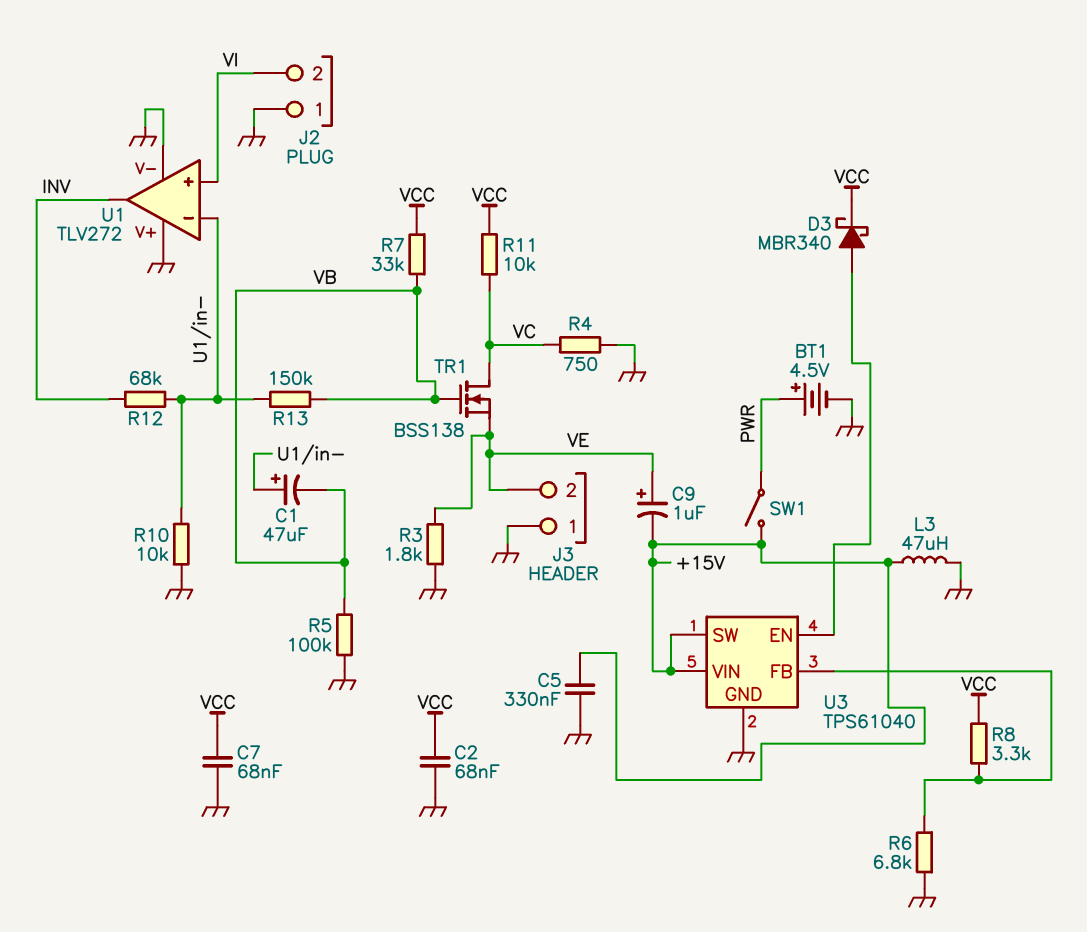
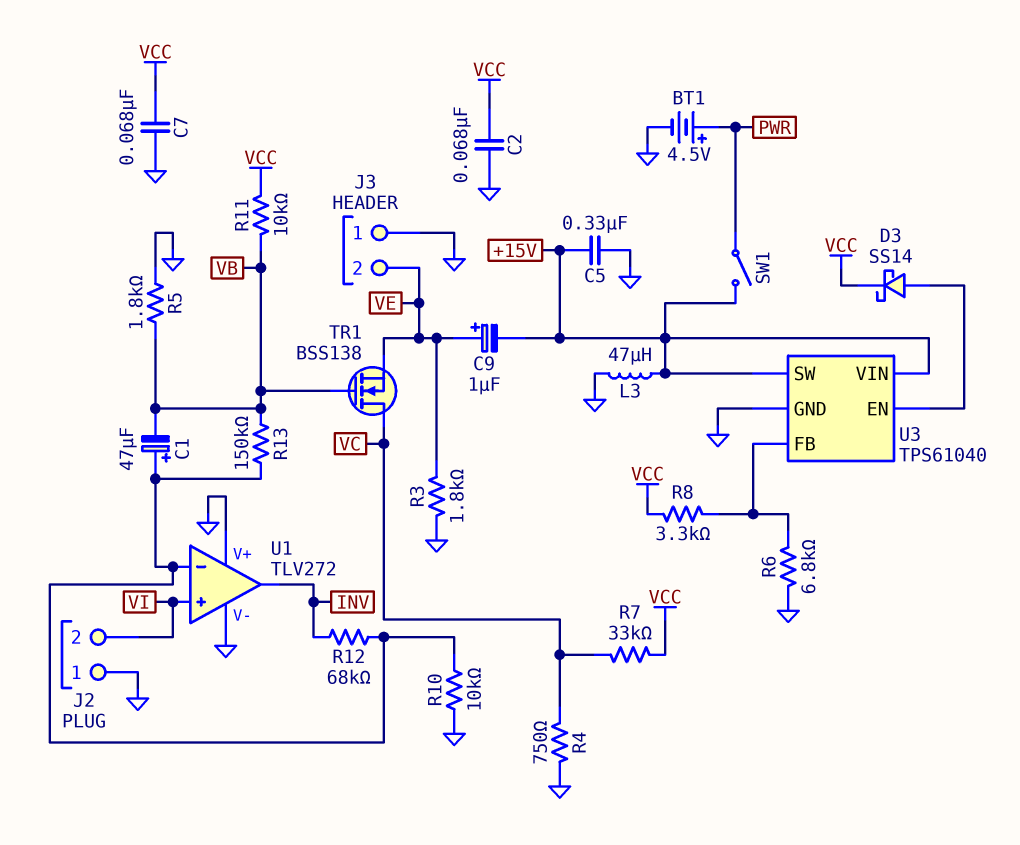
D3: schottky MBR340 (A U3/EN, K VCC) -> schottky SS14 (A U3/EN, K VCC)
R5: 100k (GND, VB) -> 1.8k (GND, VB)
R7: 33k (VB, VCC) -> 33k (VC, VCC)
R11: 10k (VC, VCC) -> 10k (VB, VCC)

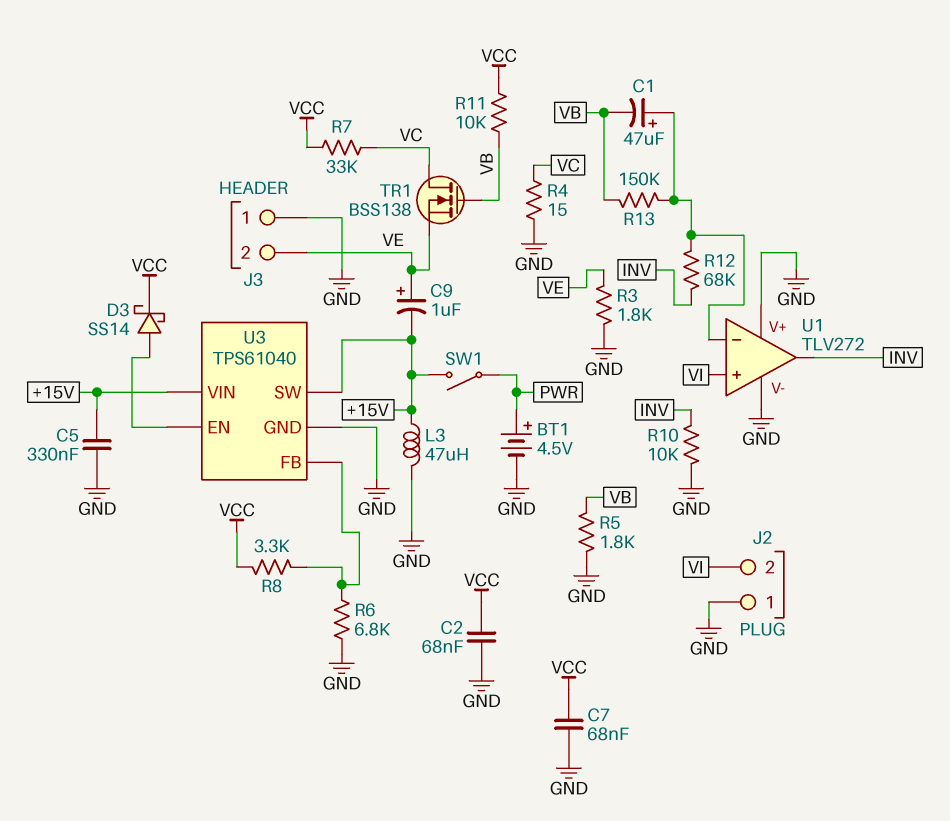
R4: 750 (GND, VC) -> 15 (GND, VC)
R10: 10k (GND, U1/in-) -> 10k (GND, INV)

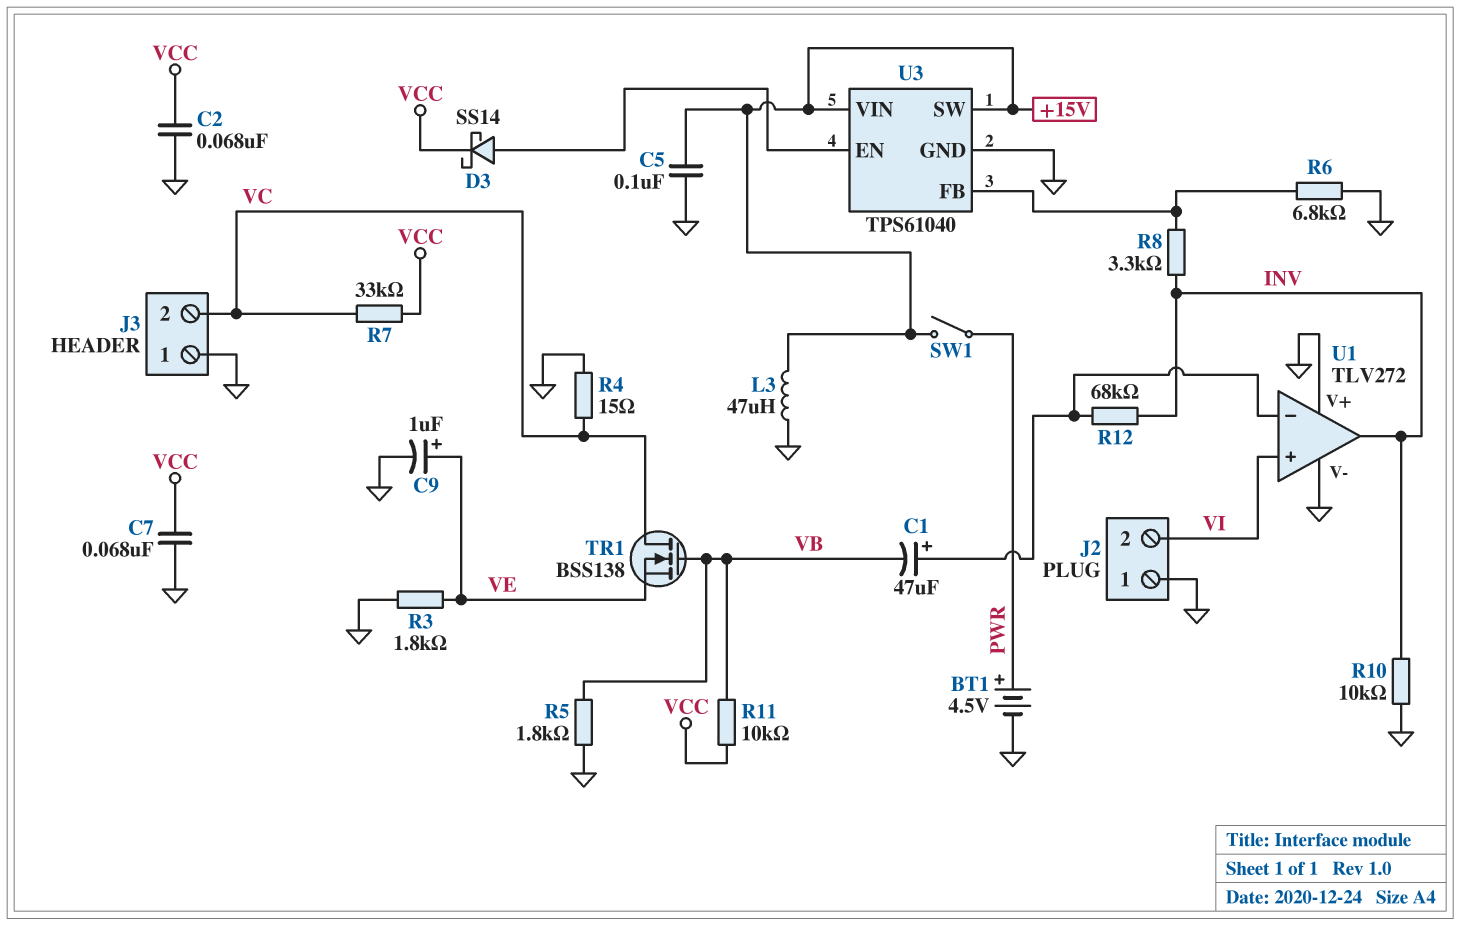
C5: 330nF (+15V, GND) -> 100nF (+15V, GND)
C9: 1uF (plus VE, minus +15V) -> 1uF (plus VE, minus GND)
J3 pin 2: VE -> VC
R8: 3.3k (U3/FB, VCC) -> 3.3k (INV, U3/FB)
R13: 150k (U1/in-, VB) -> none

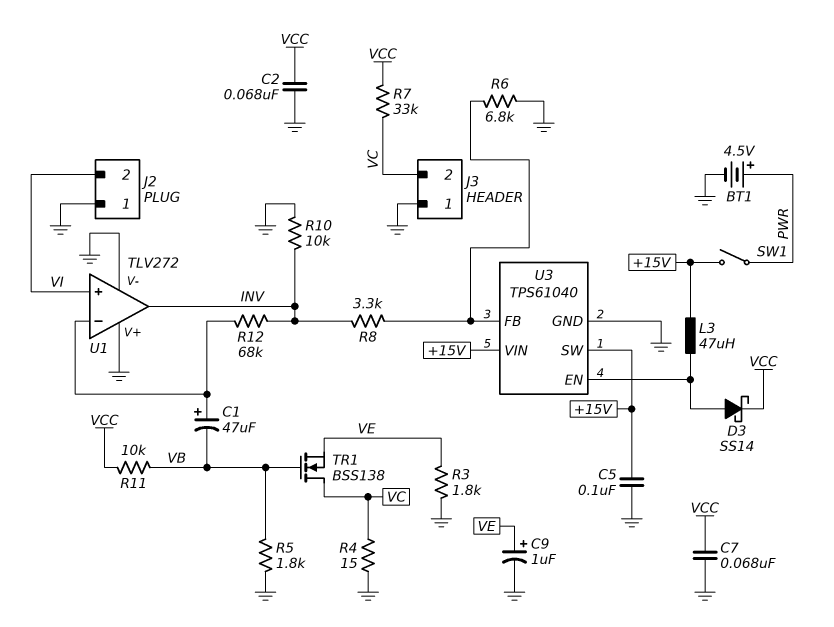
L3: 47uH (+15V, GND) -> 47uH (+15V, U3/EN)

